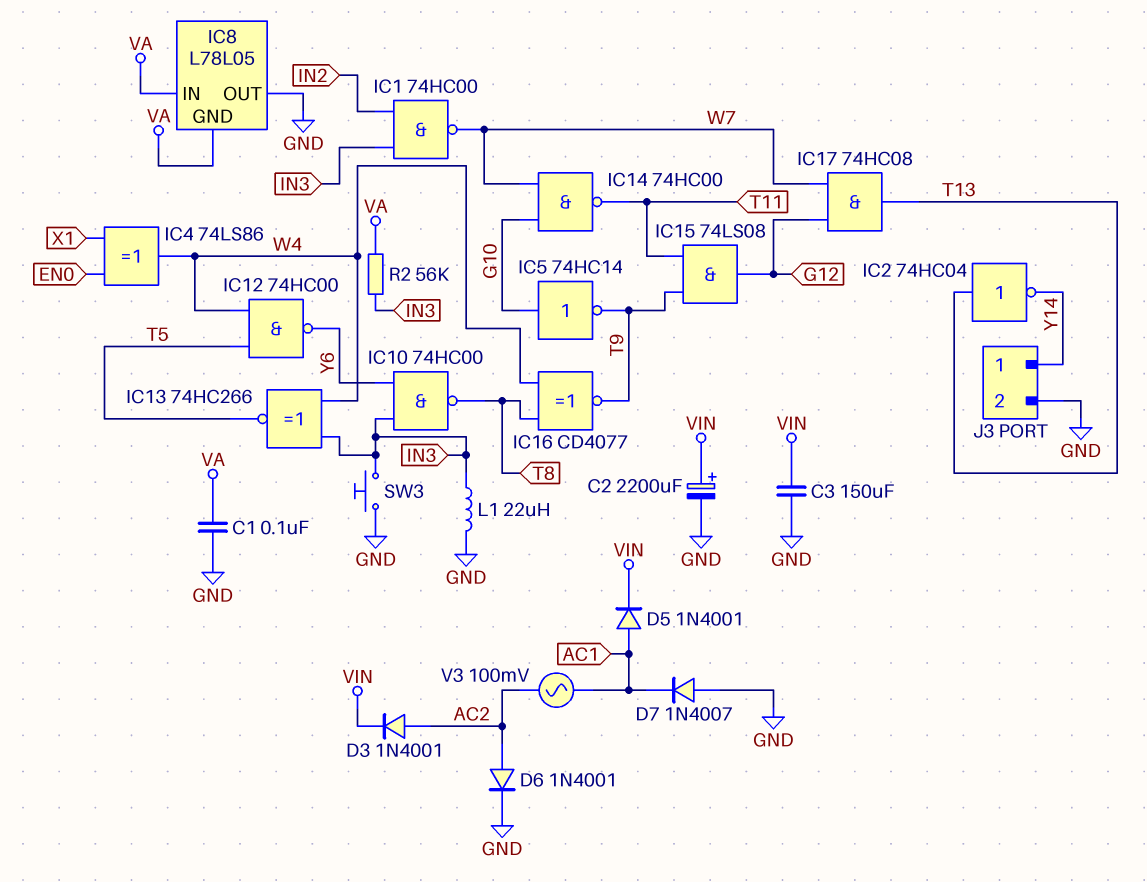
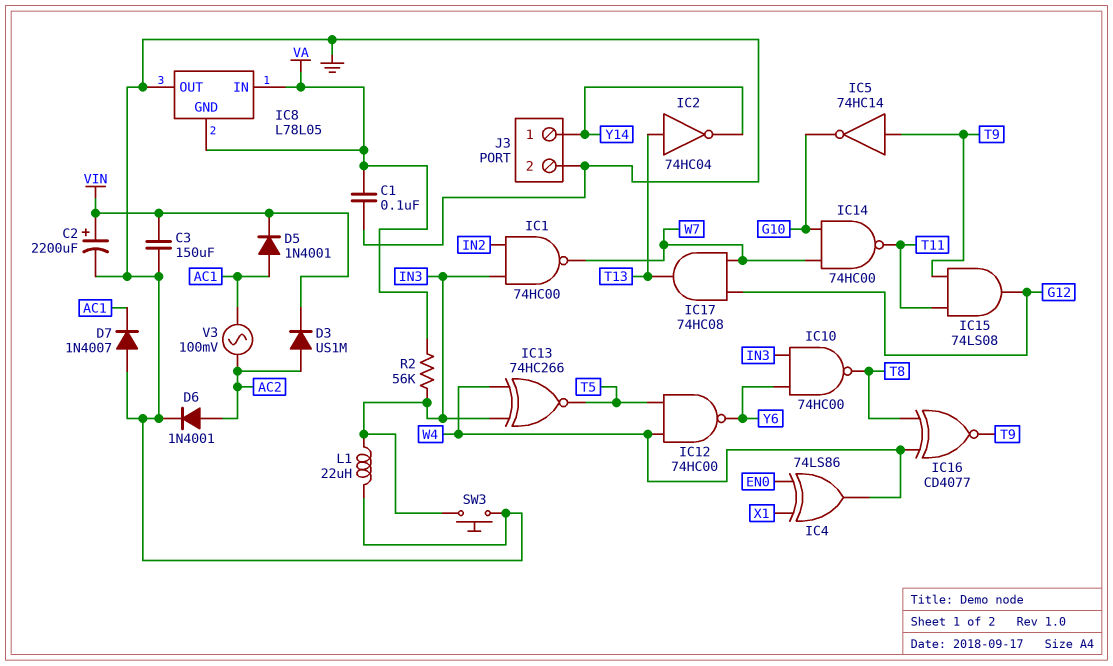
D3: diode 1N4001 (A AC2, K VIN) -> diode US1M (A AC2, K VIN)
IC5: NOT 74HC14 (in G10, out T9) -> NOT 74HC14 (in T9, out G10)

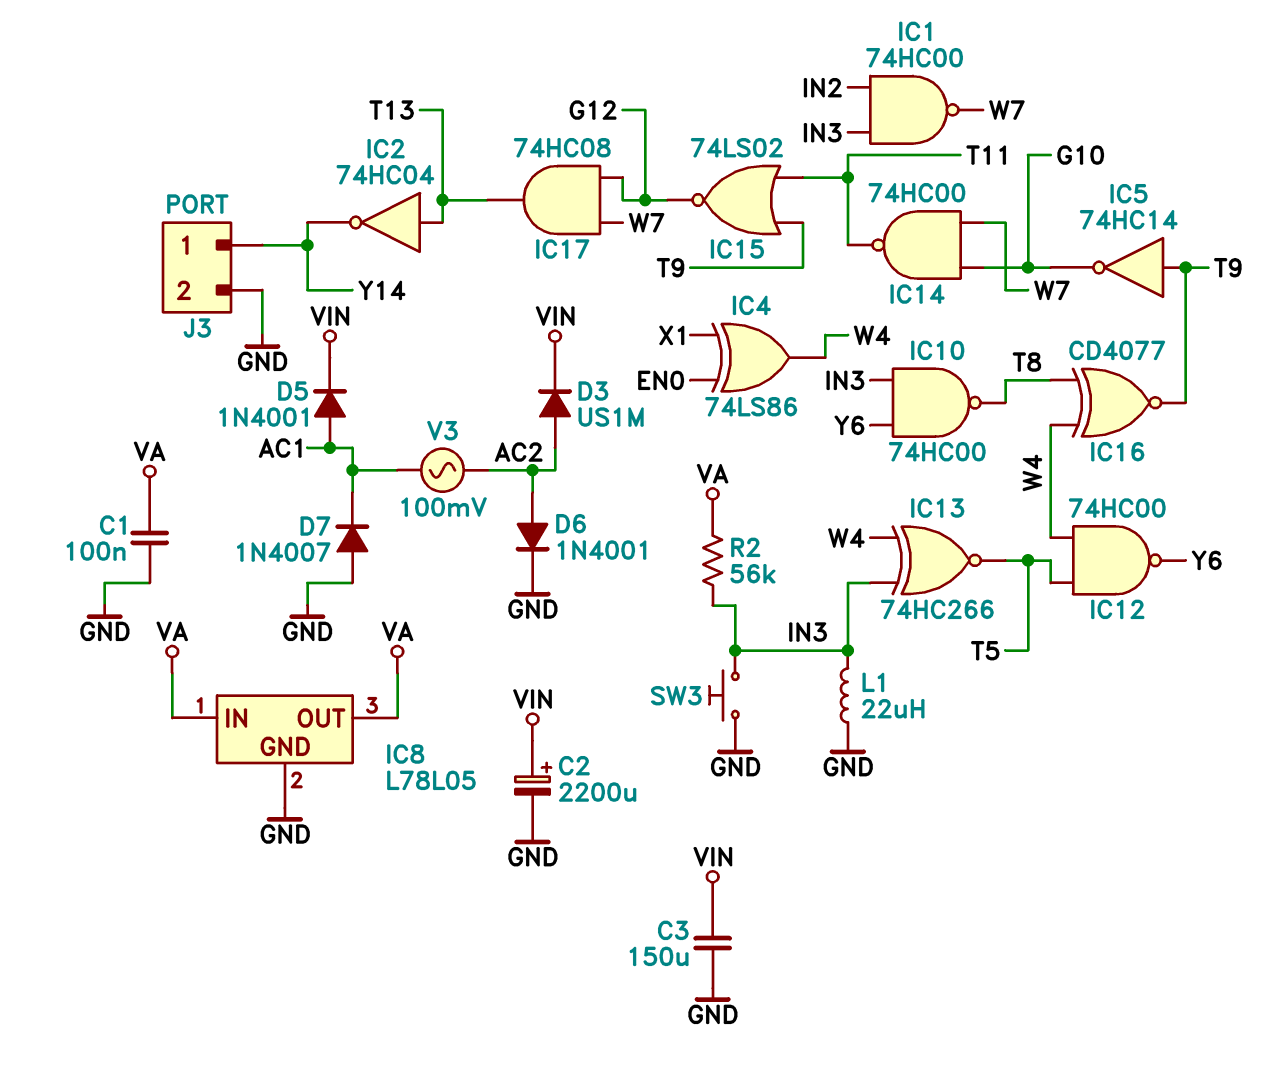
IC8 pin GND: VA -> GND
IC8 pin OUT: GND -> VA
IC15: AND 74LS08 (in T9, in T11, out G12) -> NOR 74LS02 (in T9, in T11, out G12)

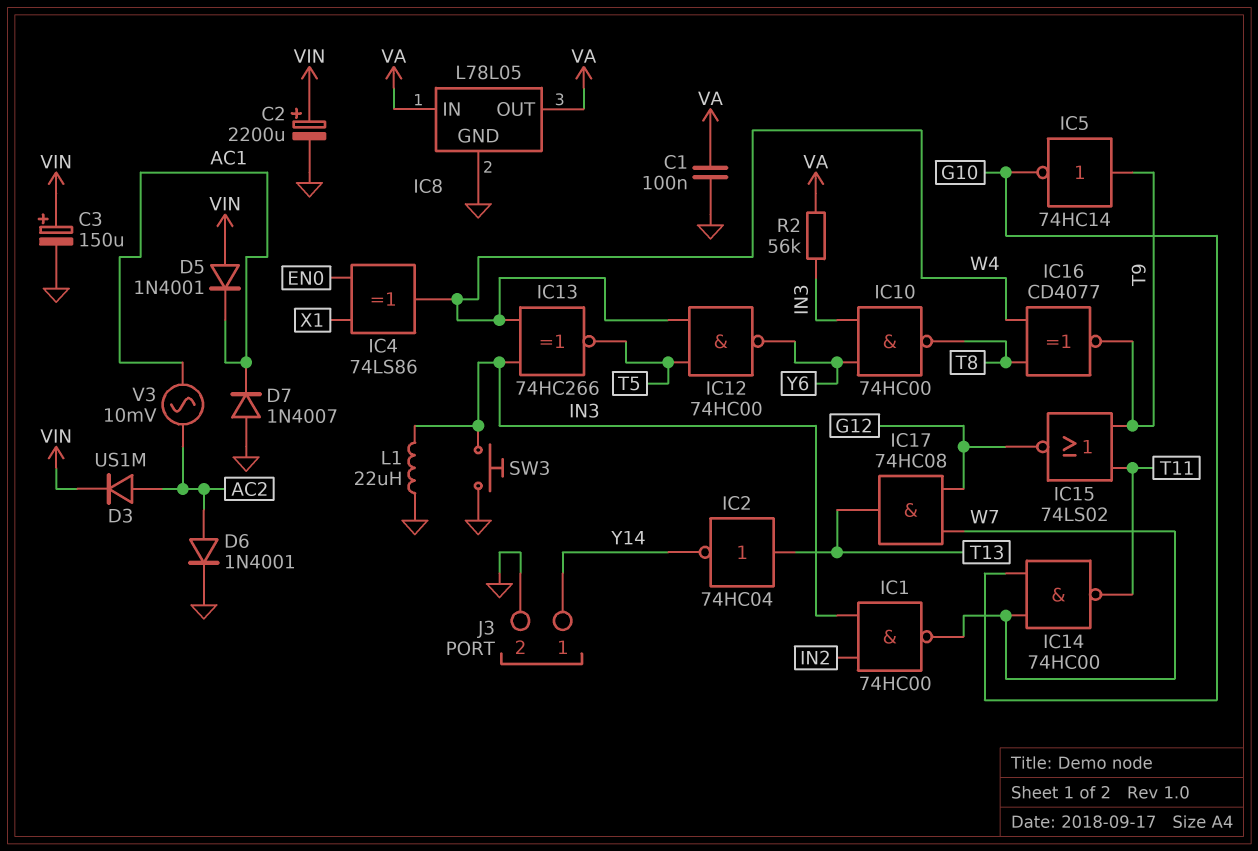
C3: 150uF (GND, VIN) -> 150uF (plus VIN, minus GND)
D5: diode 1N4001 (A AC1, K VIN) -> diode 1N4001 (A VIN, K AC1)
V3: AC 100mV (AC1, AC2) -> AC 10mV (AC1, AC2)

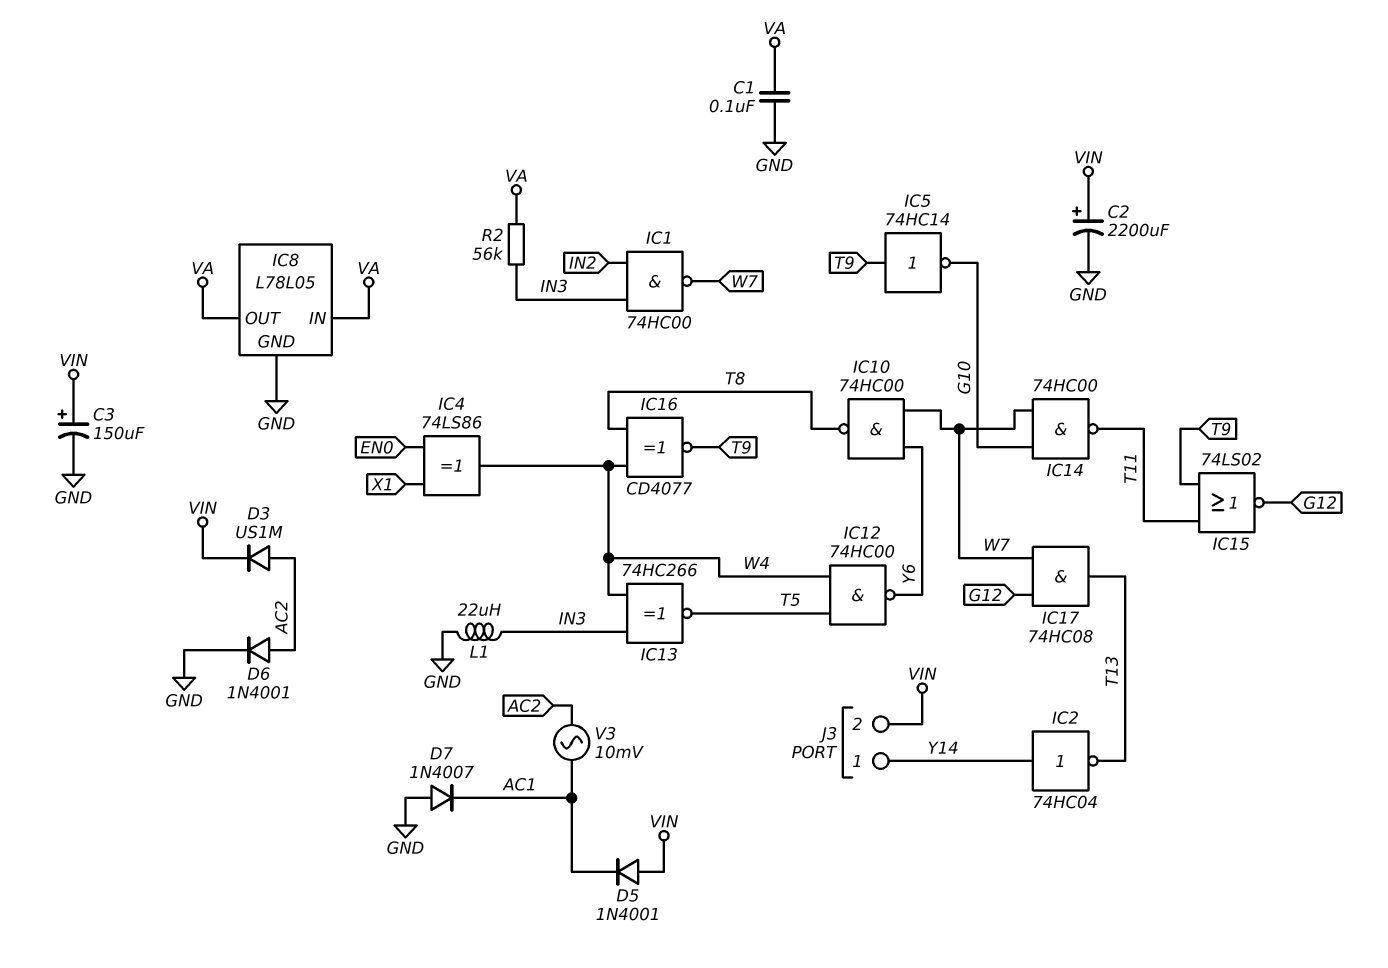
IC2: NOT 74HC04 (in T13, out Y14) -> NOT 74HC04 (in Y14, out T13)
IC10: NAND 74HC00 (in IN3, in Y6, out T8) -> NAND 74HC00 (in W7, in Y6, out T8)
J3 pin 2: GND -> VIN
SW3: button (GND, IN3) -> none

